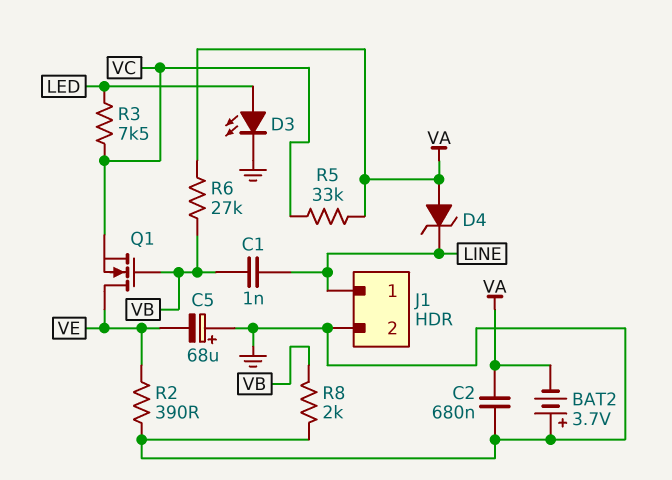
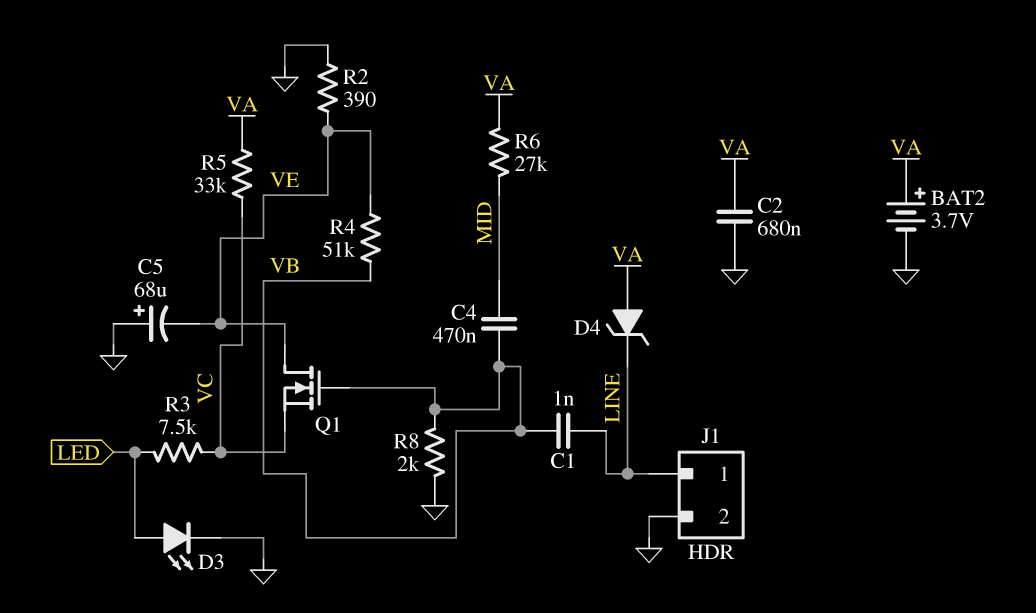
BAT2: 3.7V (plus GND, minus VA) -> 3.7V (plus VA, minus GND)
C4: none -> 470nF (MID, VB)
R4: none -> 51k (VB, VE)
R6: 27k (VA, VB) -> 27k (MID, VA)

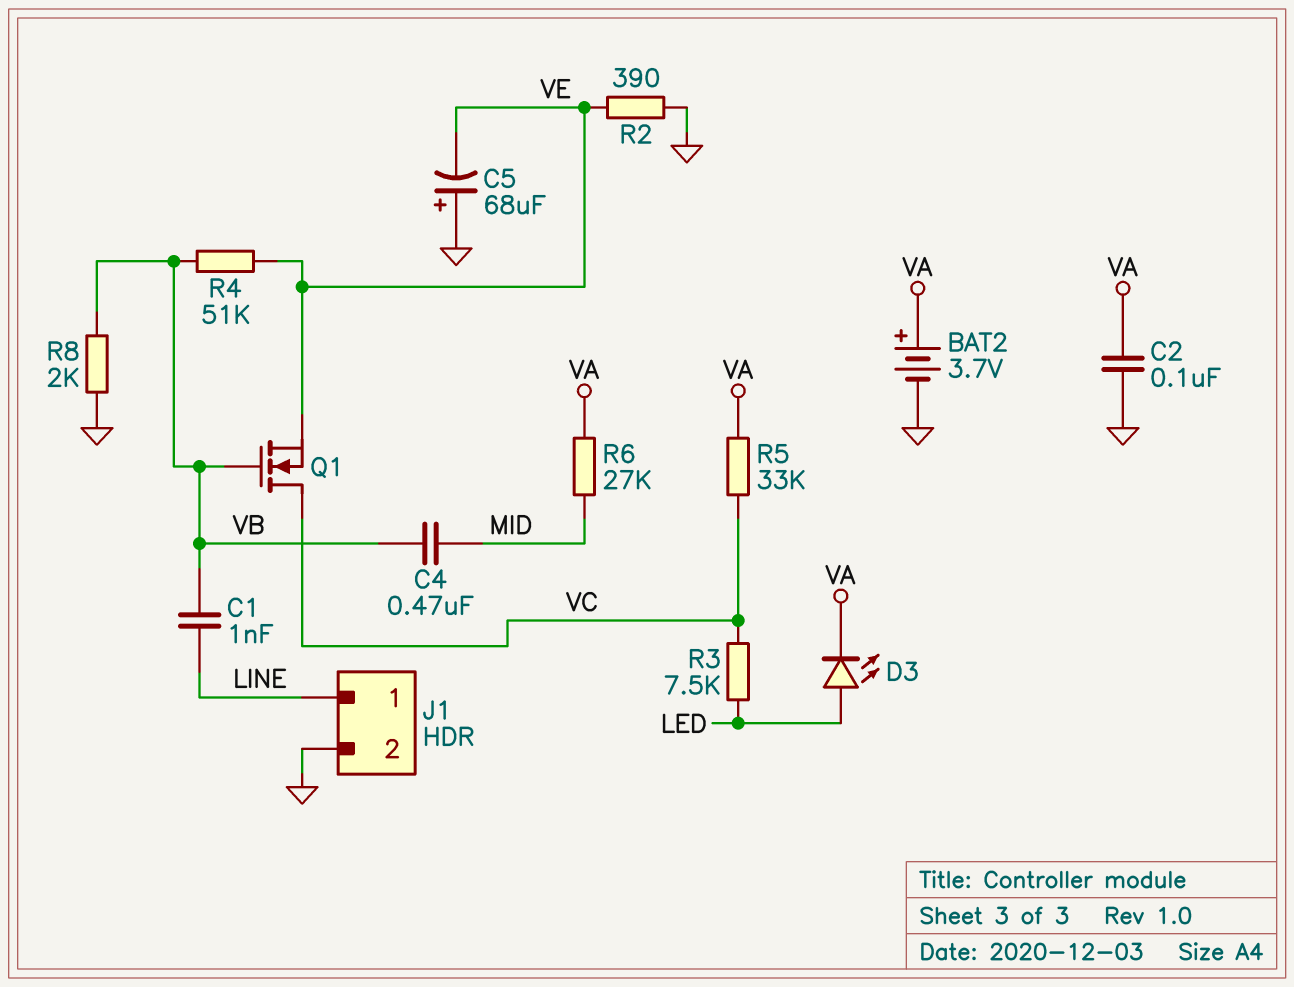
C2: 680nF (GND, VA) -> 100nF (GND, VA)
D3: LED (A LED, K GND) -> LED (A LED, K VA)
D4: zener (A VA, K LINE) -> none
Q1: NMOS (G VB, D VE, S VC) -> NMOS (G VB, D VC, S VE)

